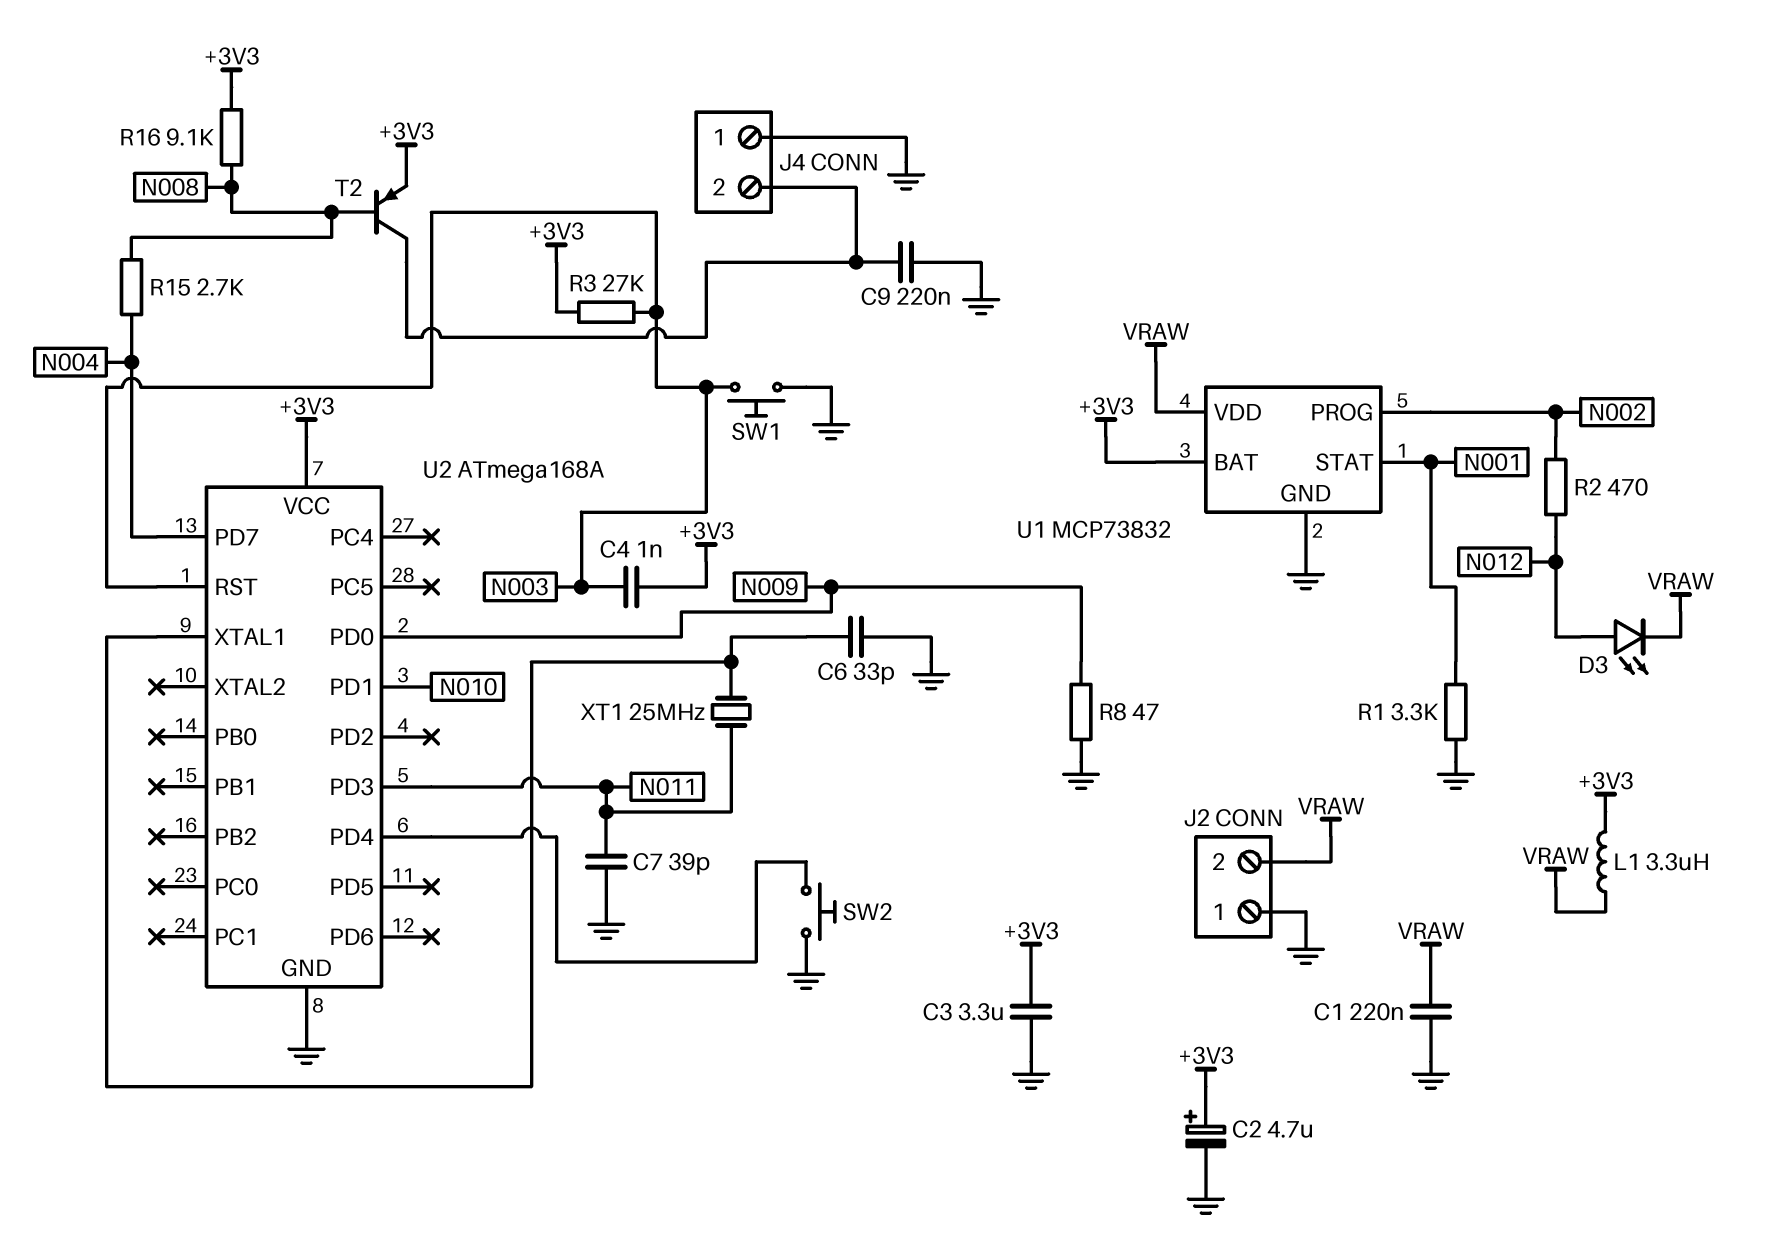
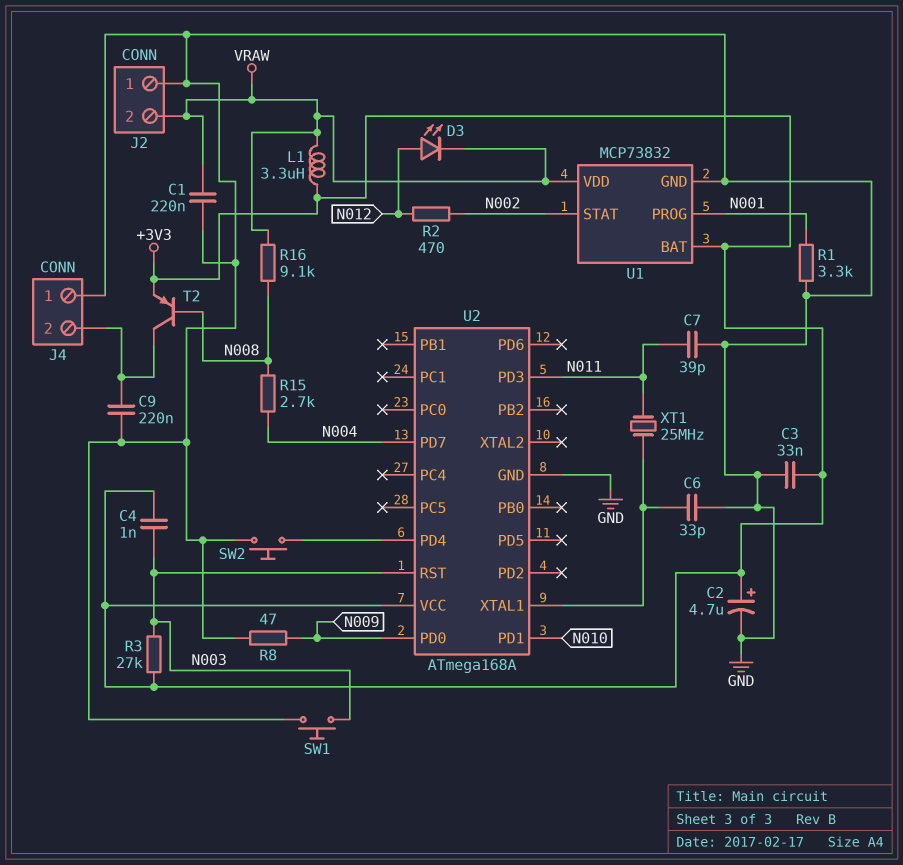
C3: 3.3uF (+3V3, GND) -> 33nF (+3V3, GND)
R16: 9.1k (+3V3, N008) -> 9.1k (N008, VRAW)
U1 pin PROG: N002 -> N001
U1 pin STAT: N001 -> N002

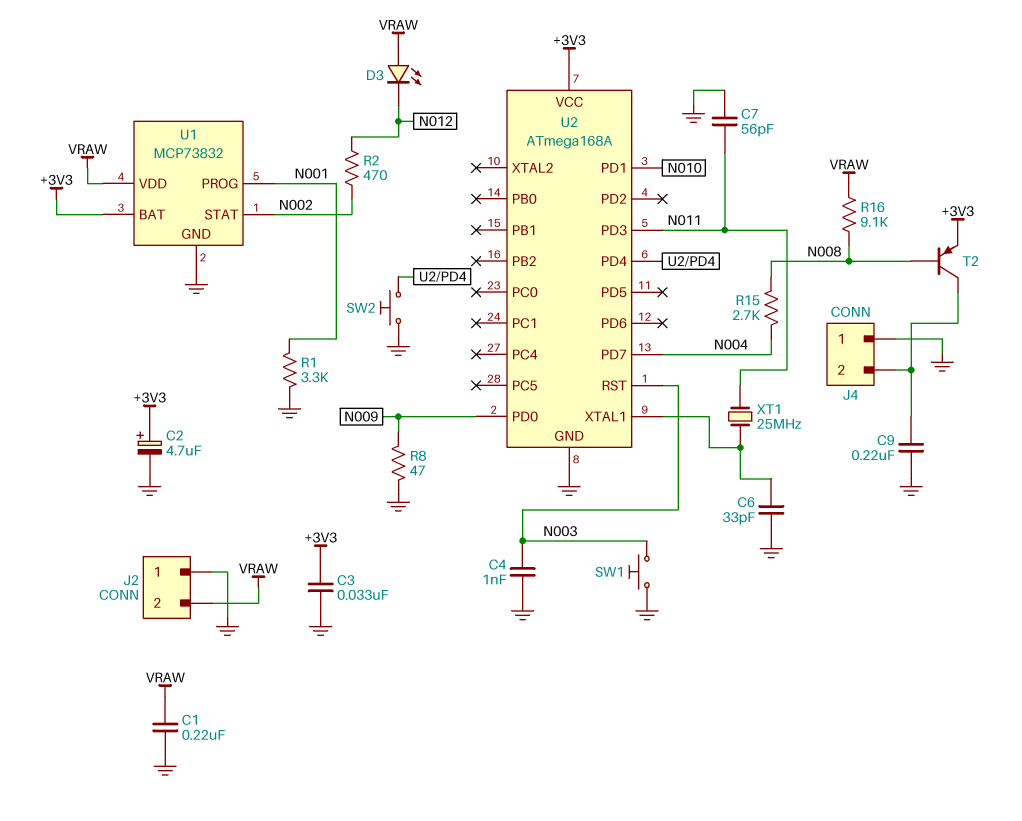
C4: 1nF (+3V3, N003) -> 1nF (GND, N003)
C7: 39pF (GND, N011) -> 56pF (GND, N011)
D3: LED (A N012, K VRAW) -> LED (A VRAW, K N012)
L1: 3.3uH (+3V3, VRAW) -> none
R3: 27k (+3V3, N003) -> none

